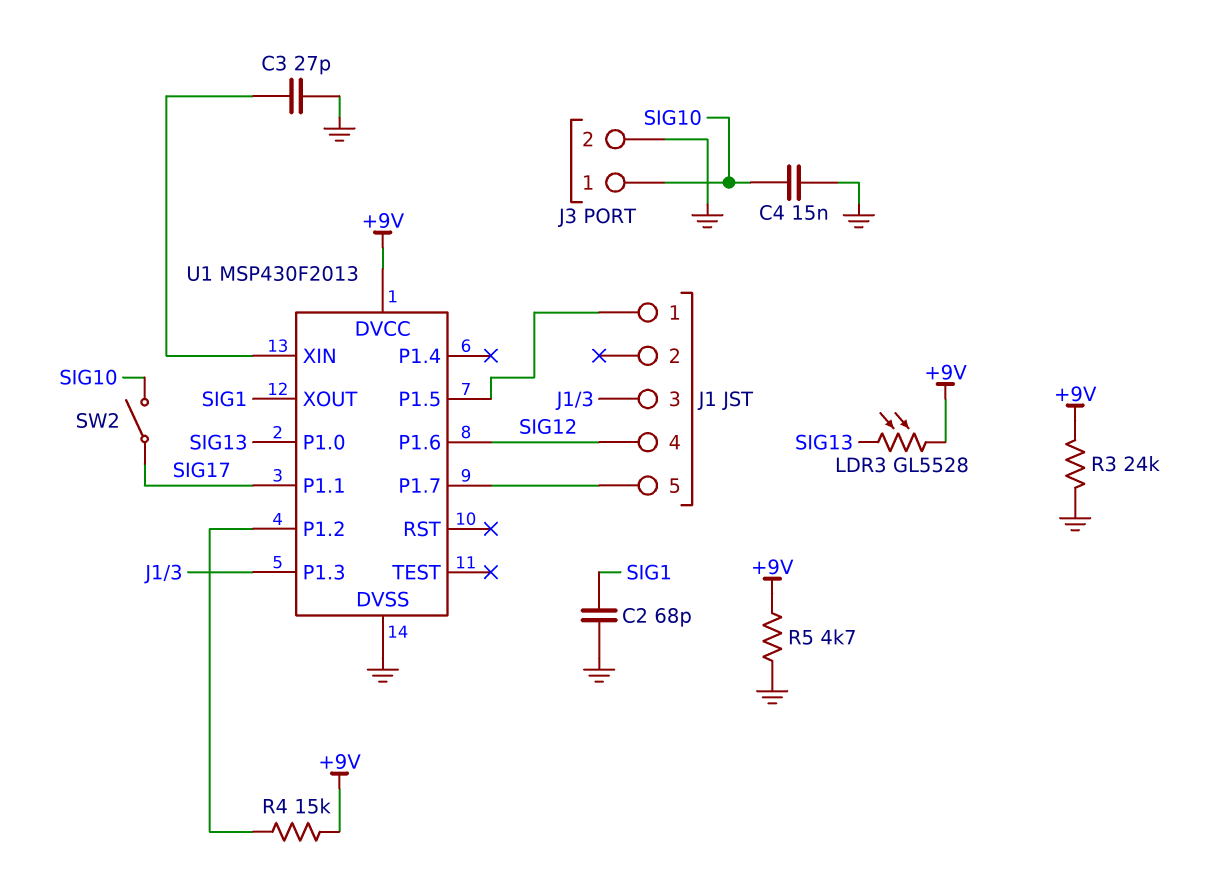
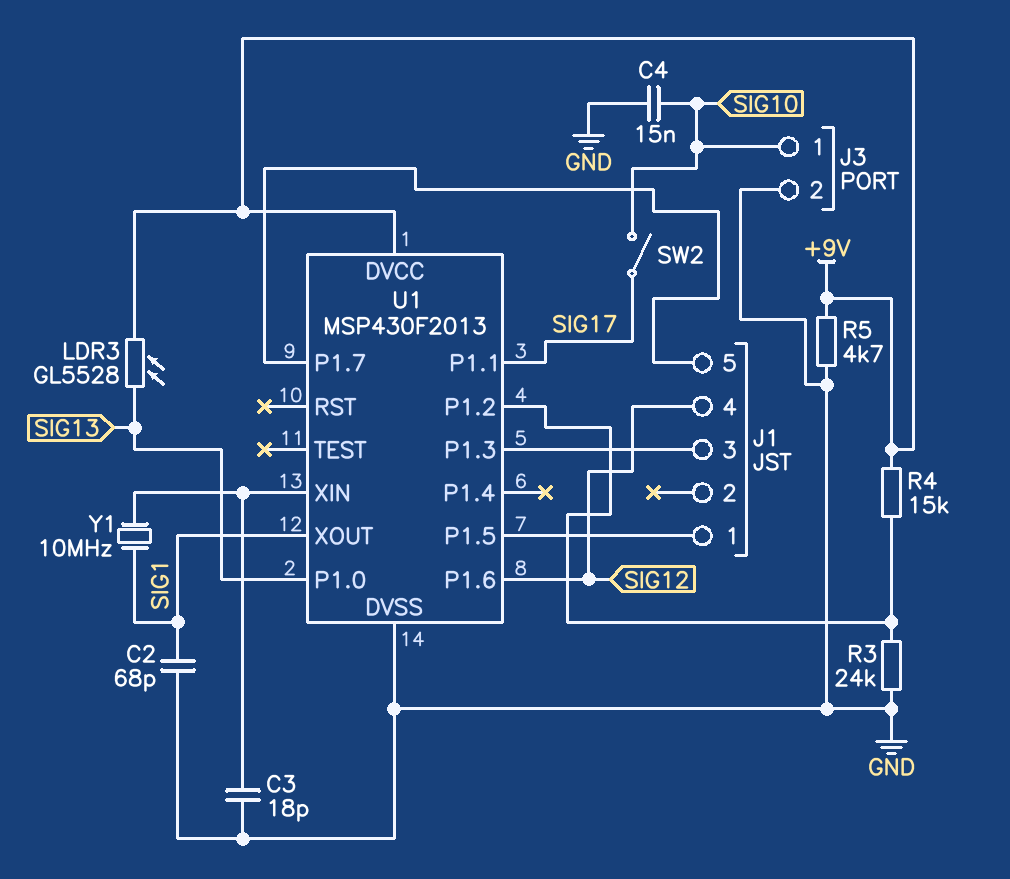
C3: 27pF (GND, U1/XIN) -> 18pF (GND, U1/XIN)
R3: 24k (+9V, GND) -> 24k (GND, U1/P1.2)
Y1: none -> 10MHz (SIG1, U1/XIN)

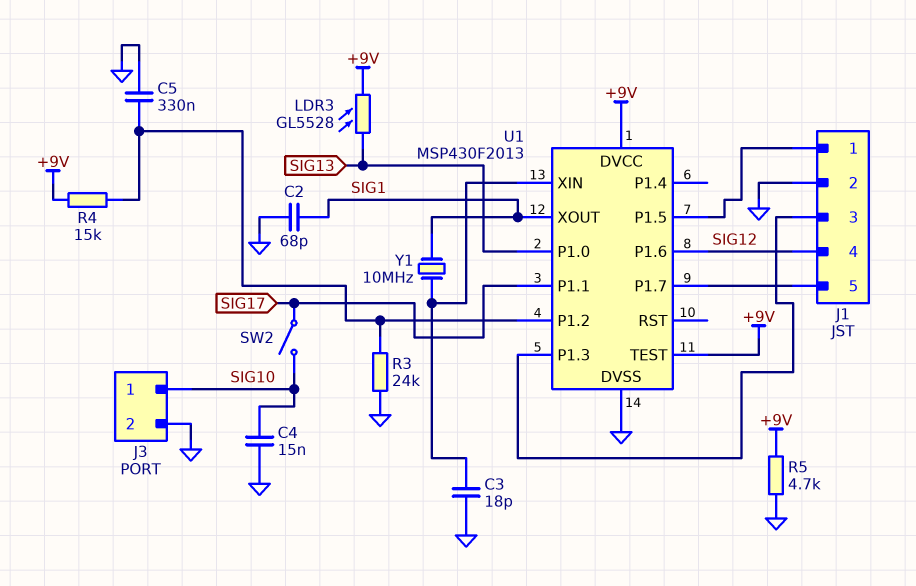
C5: none -> 330nF (GND, U1/P1.2)
J1 pin 2: none -> GND
U1 pin TEST: none -> +9V

